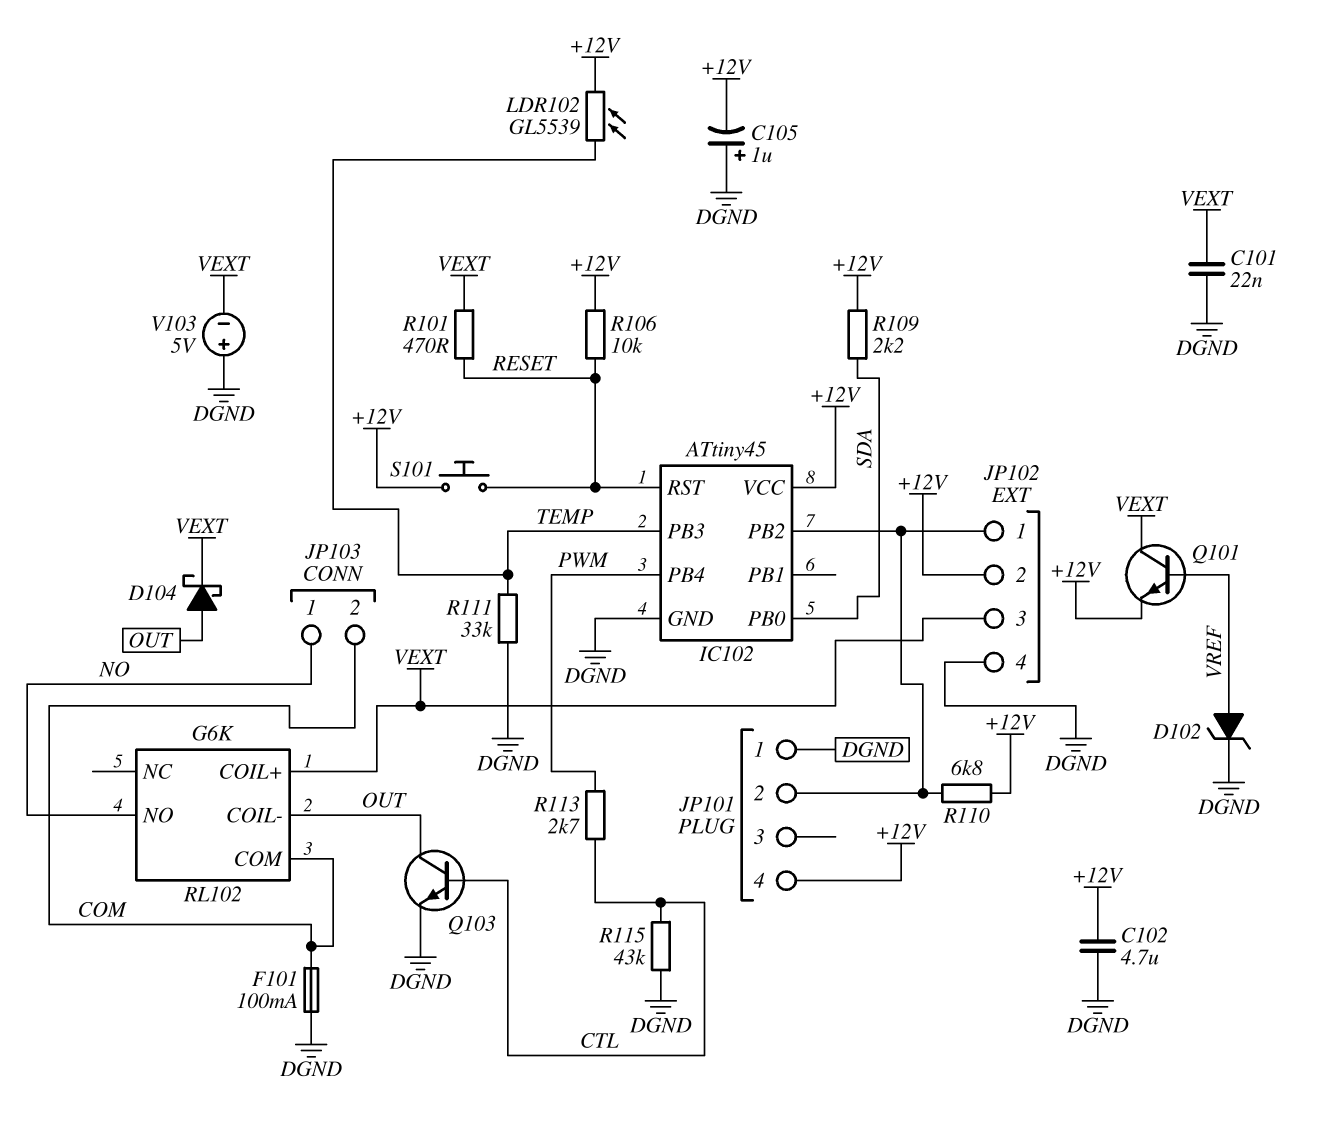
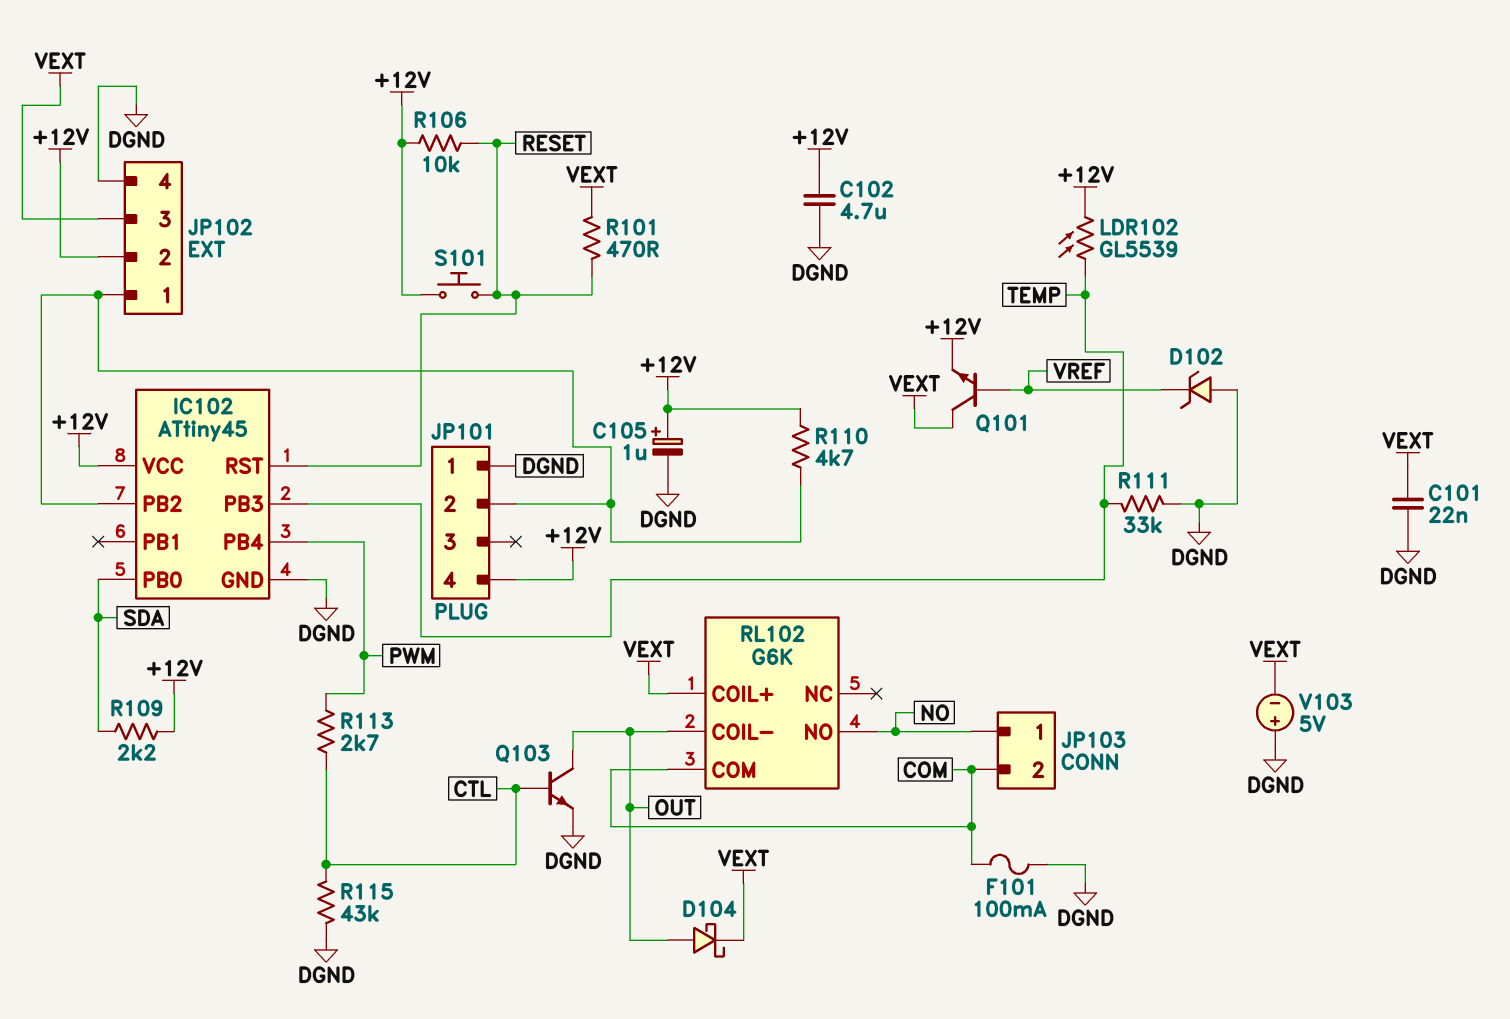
C105: 1uF (plus DGND, minus +12V) -> 1uF (plus +12V, minus DGND)
D102: zener (A VREF, K DGND) -> zener (A DGND, K VREF)
R110: 6.8k (+12V, IC102/PB2) -> 4.7k (+12V, IC102/PB2)

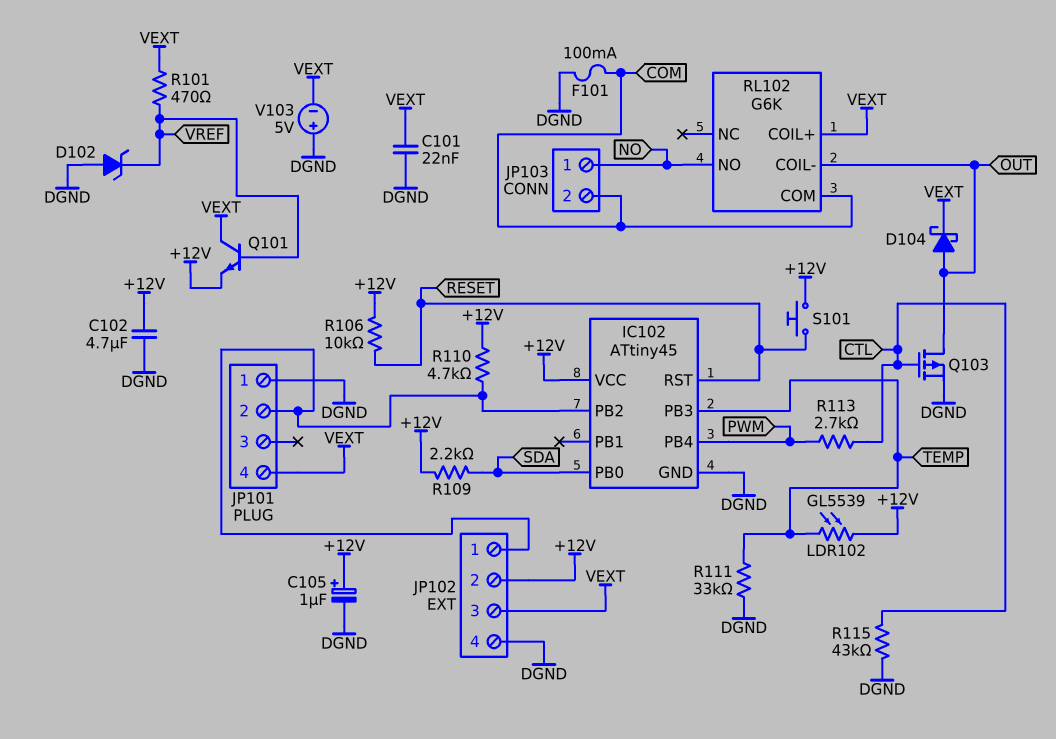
JP101 pin 4: +12V -> VEXT
Q103: NPN (B CTL, C OUT, E DGND) -> PMOS (G CTL, D OUT, S DGND)
R101: 470 (RESET, VEXT) -> 470 (VEXT, VREF)

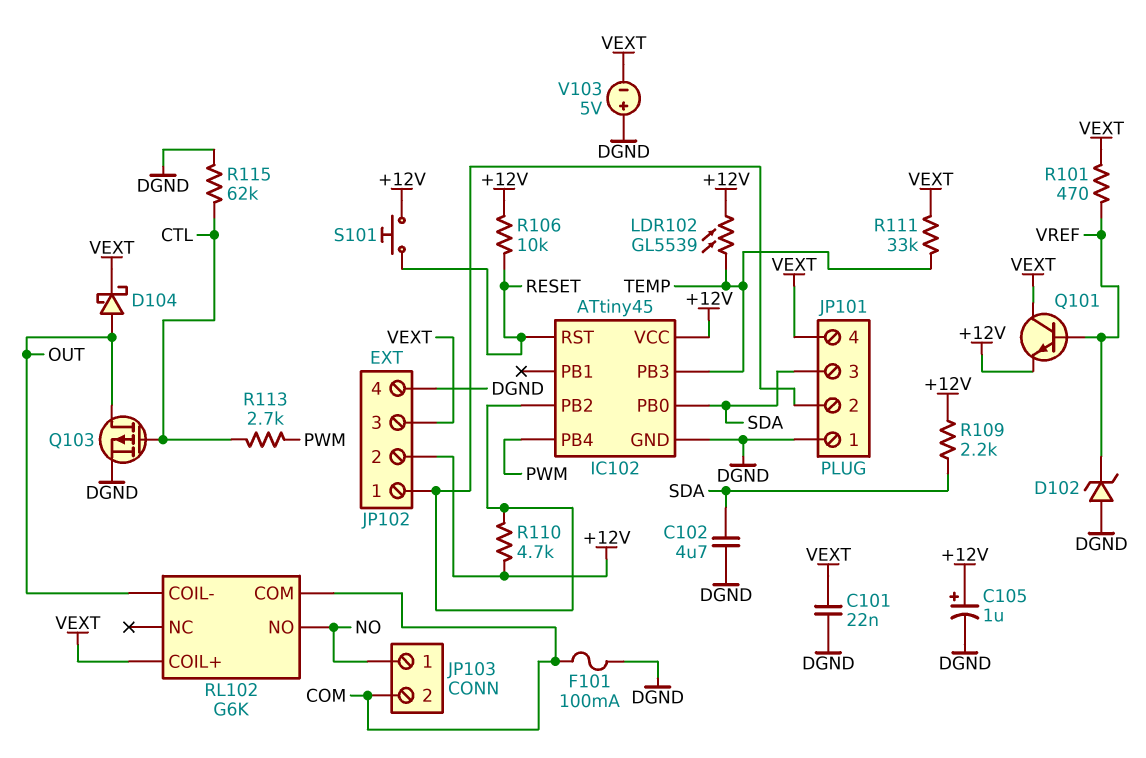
C102: 4.7uF (+12V, DGND) -> 4.7uF (DGND, SDA)
JP101 pin 3: none -> SDA
R111: 33k (DGND, TEMP) -> 33k (TEMP, VEXT)
R115: 43k (CTL, DGND) -> 62k (CTL, DGND)

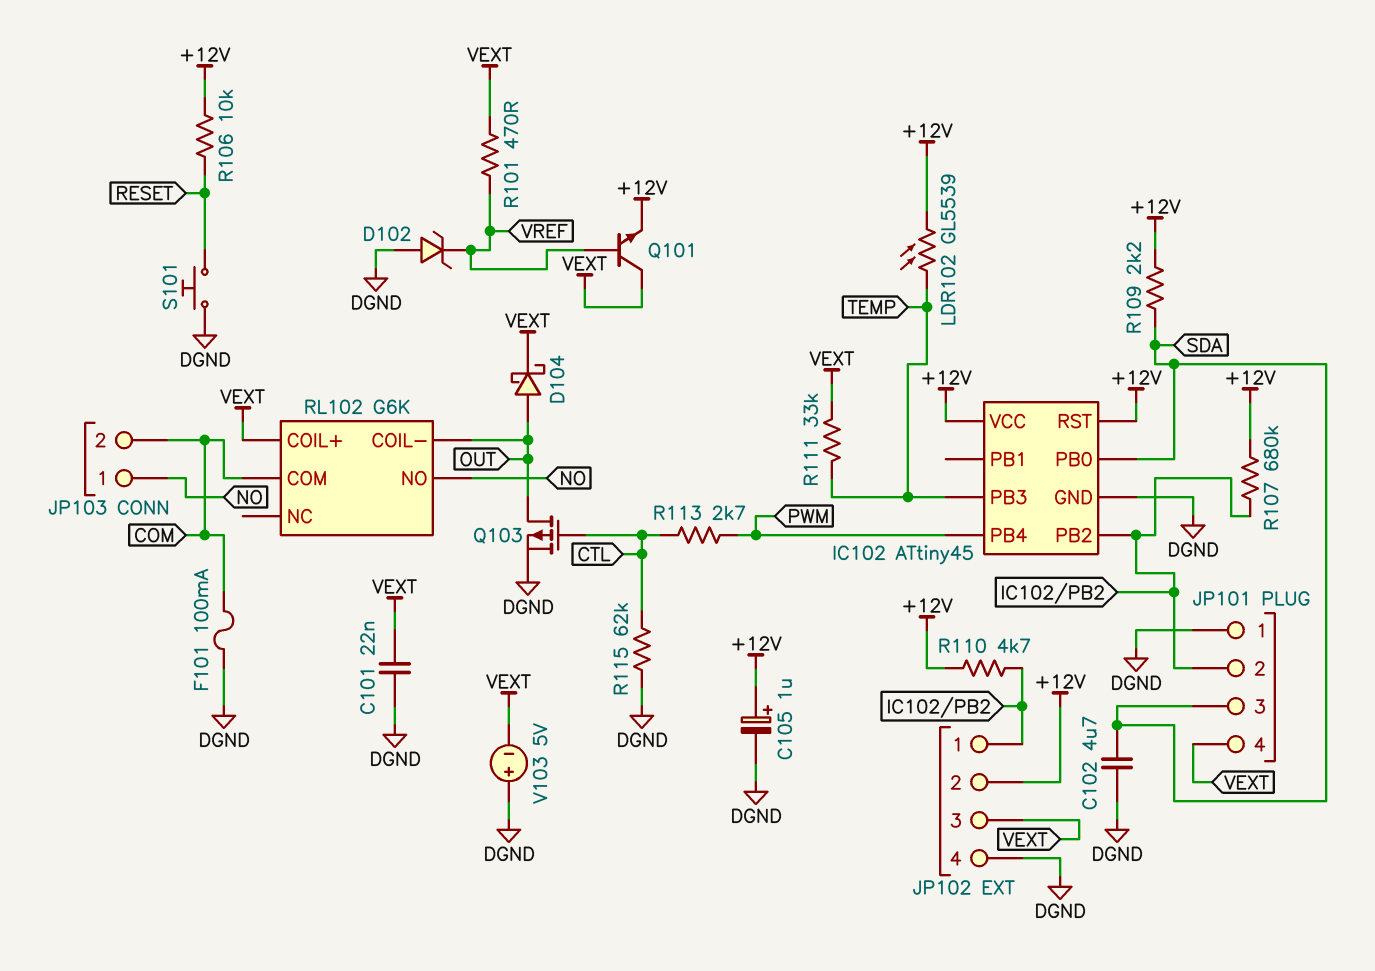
IC102 pin RST: RESET -> +12V
R107: none -> 680k (+12V, IC102/PB2)
S101: button (+12V, RESET) -> button (DGND, RESET)

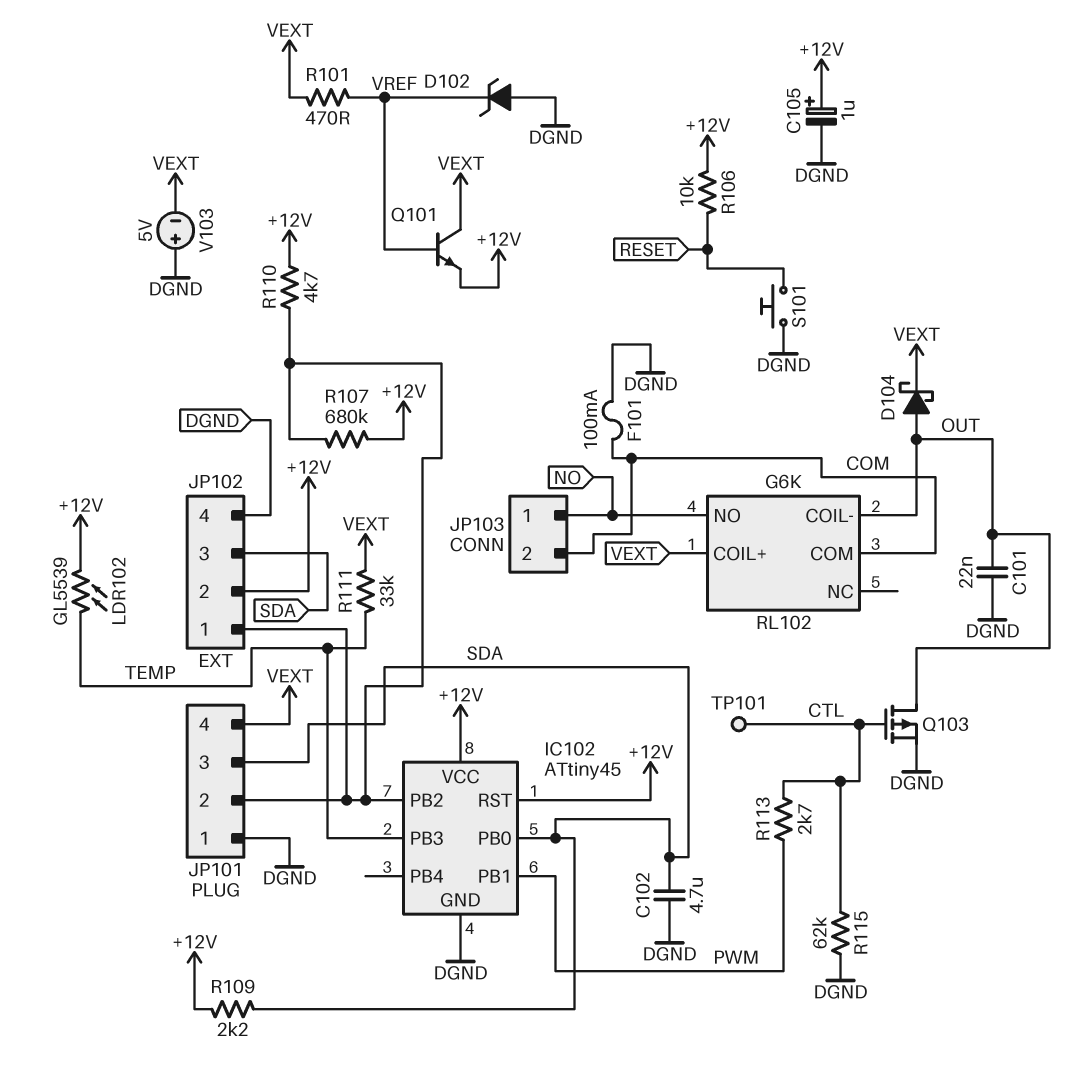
C101: 22nF (DGND, VEXT) -> 22nF (DGND, OUT)
IC102 pin PB1: none -> PWM
IC102 pin PB4: PWM -> none
JP102 pin 3: VEXT -> SDA
TP101: none -> test point (CTL)

